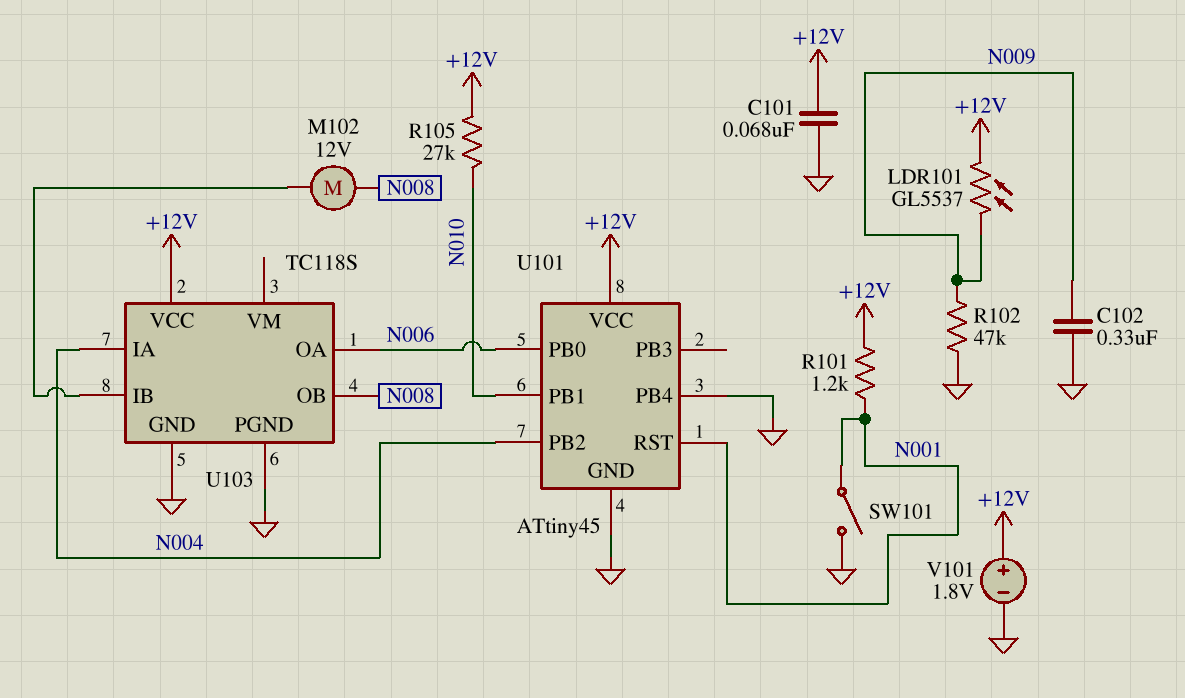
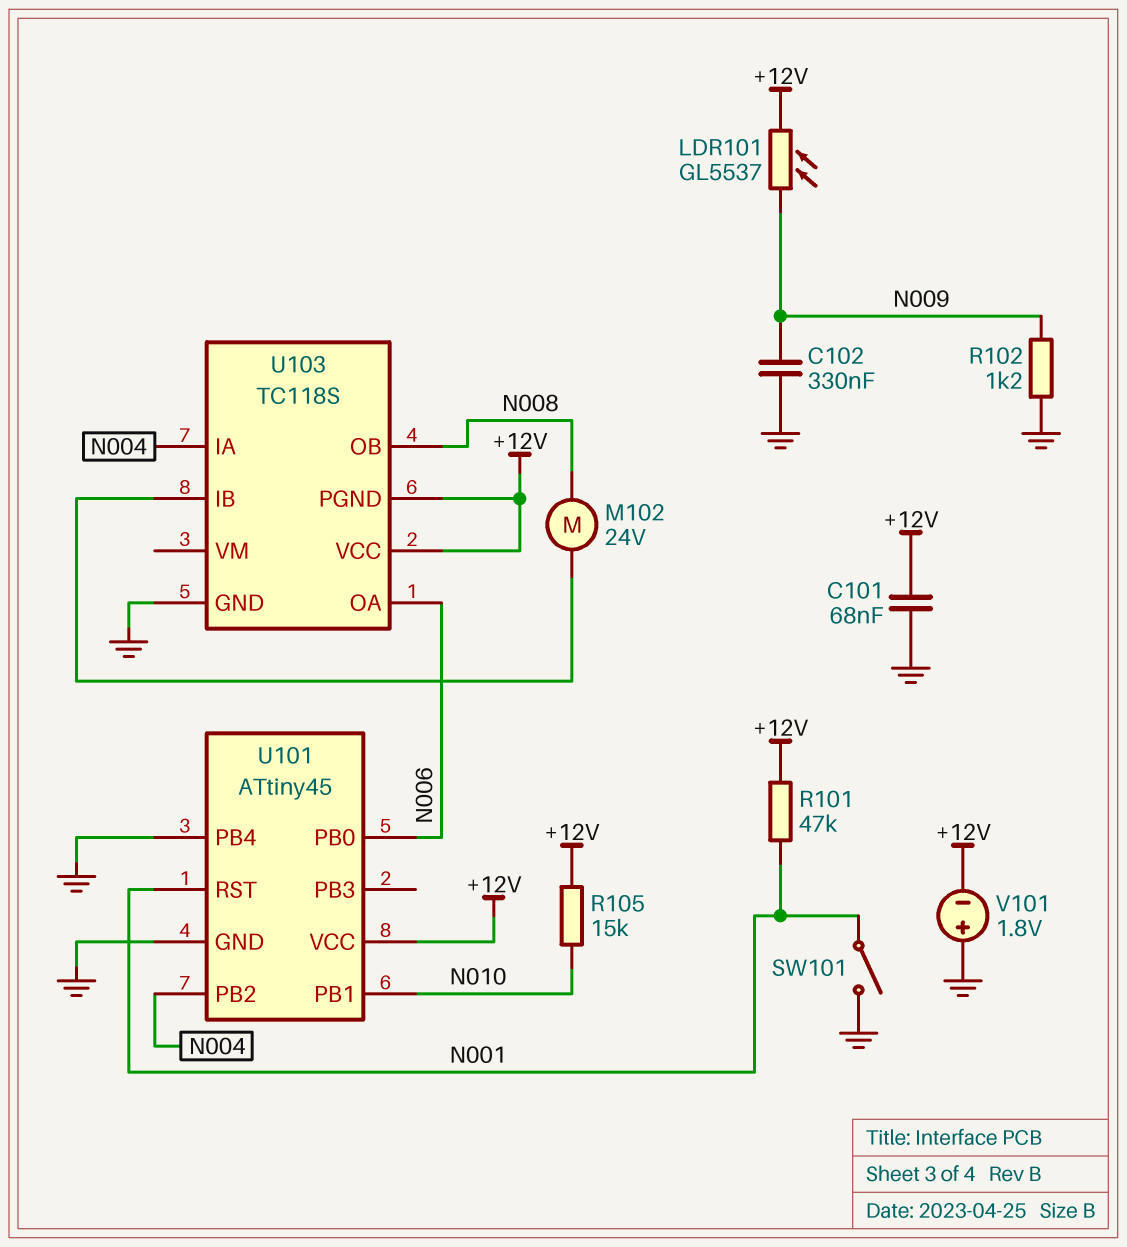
M102: motor 12V (N008, U103/IB) -> motor 24V (N008, U103/IB)
R101: 1.2k (+12V, N001) -> 47k (+12V, N001)
R102: 47k (GND, N009) -> 1.2k (GND, N009)
R105: 27k (+12V, N010) -> 15k (+12V, N010)
U103 pin PGND: GND -> +12V
V101: 1.8V (plus +12V, minus GND) -> 1.8V (plus GND, minus +12V)

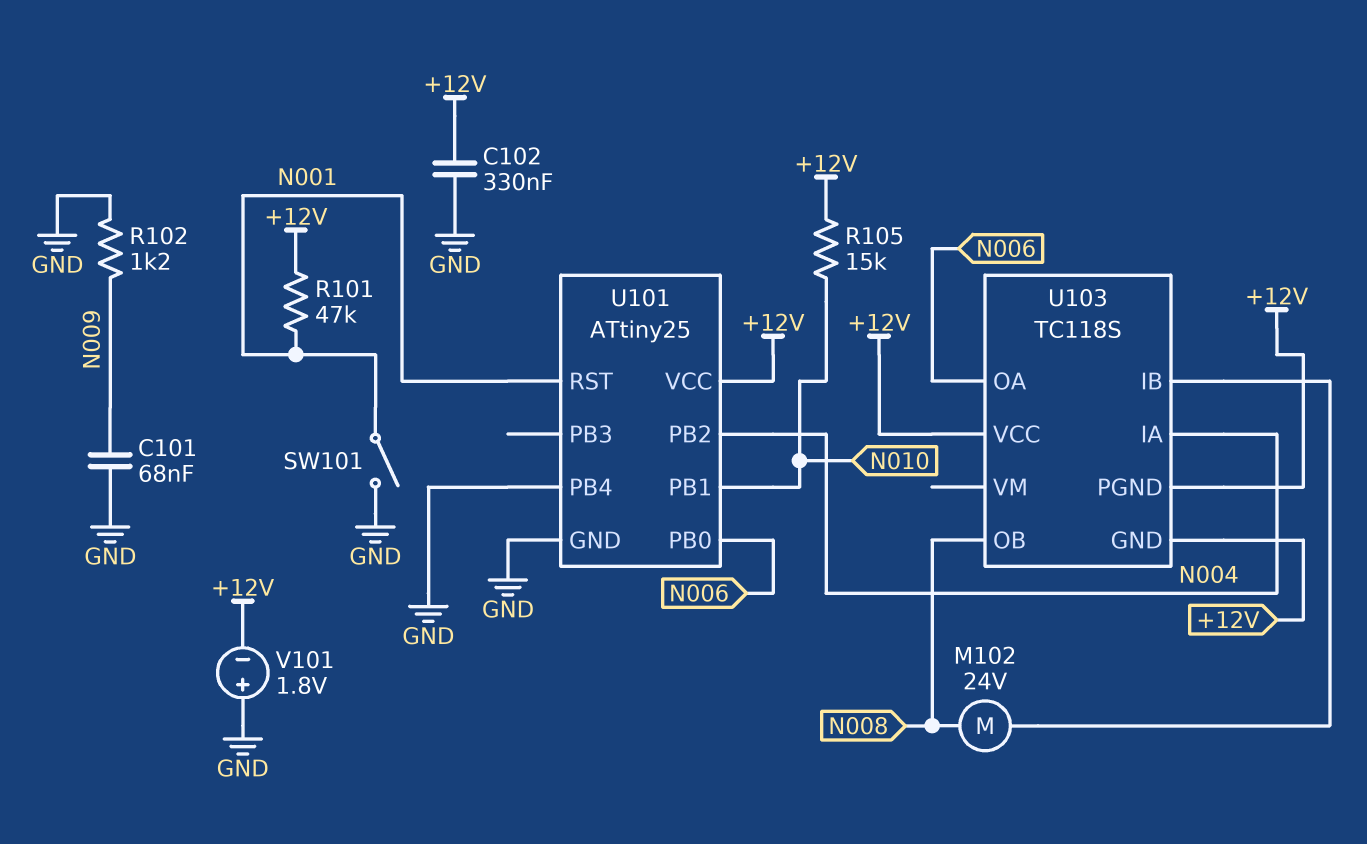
C101: 68nF (+12V, GND) -> 68nF (GND, N009)
C102: 330nF (GND, N009) -> 330nF (+12V, GND)
LDR101: GL5537 (+12V, N009) -> none
U101: ATtiny45 -> ATtiny25
U103 pin GND: GND -> +12V

